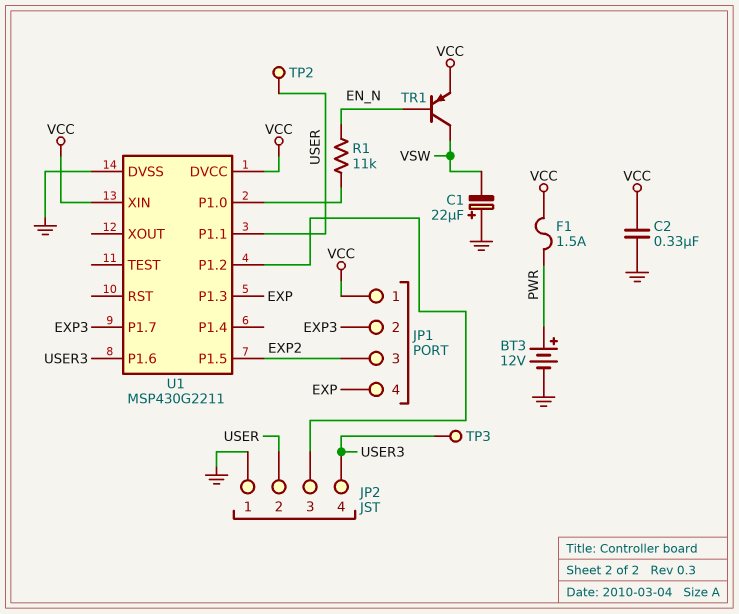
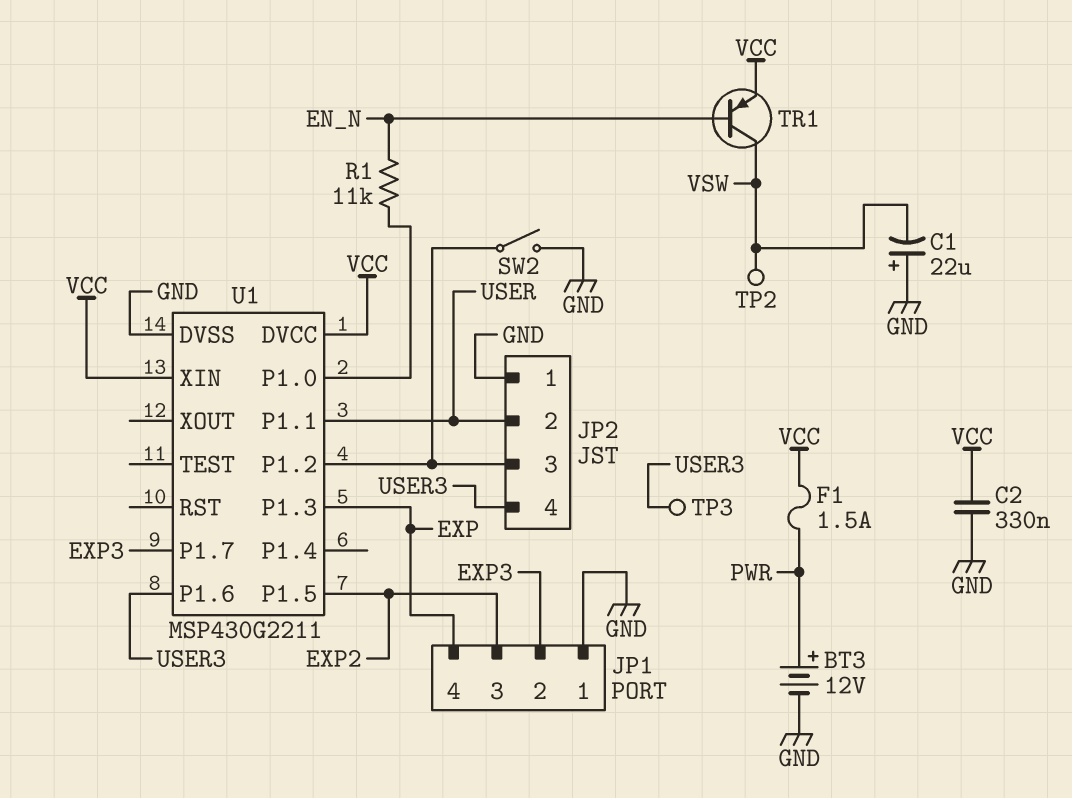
JP1 pin 1: VCC -> GND
SW2: none -> switch (GND, JP2/3)
TP2: test point (USER) -> test point (VSW)

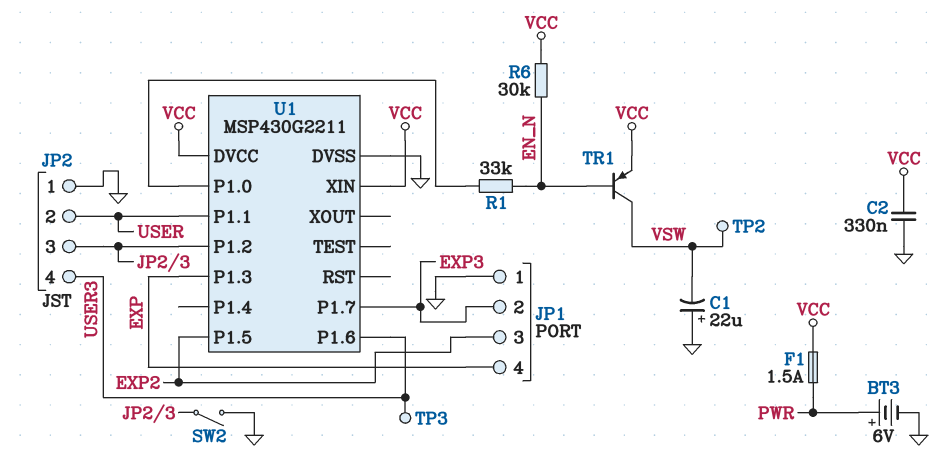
BT3: 12V (plus PWR, minus GND) -> 6V (plus PWR, minus GND)
R1: 11k (EN_N, U1/P1.0) -> 33k (EN_N, U1/P1.0)
R6: none -> 30k (EN_N, VCC)

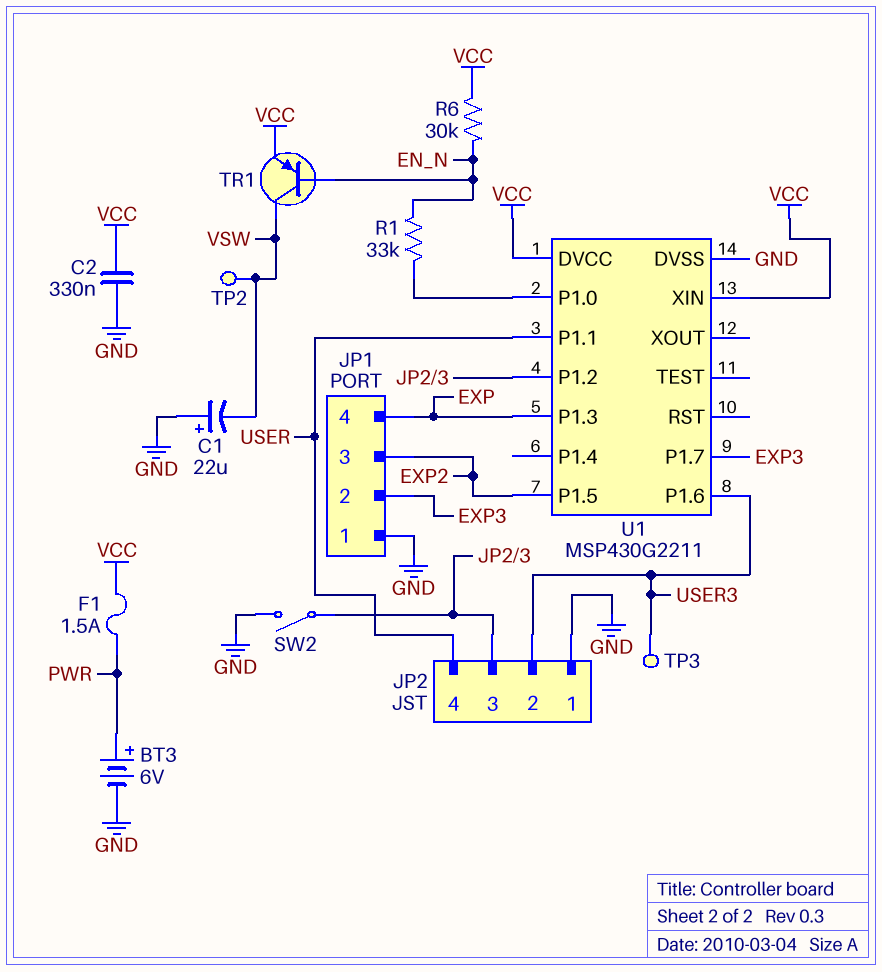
JP2 pin 2: USER -> USER3
JP2 pin 4: USER3 -> USER

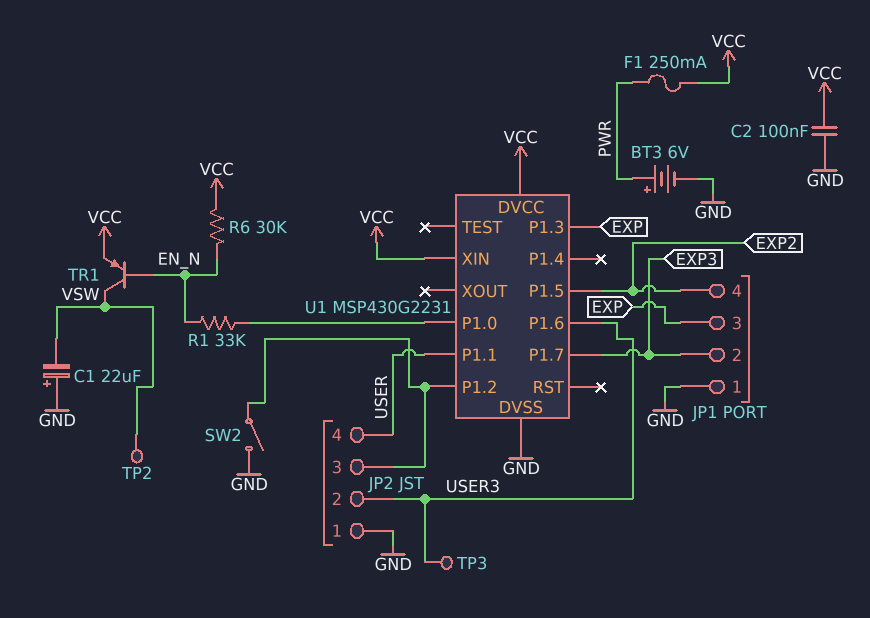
C2: 330nF (GND, VCC) -> 100nF (GND, VCC)
F1: 1.5A (PWR, VCC) -> 250mA (PWR, VCC)
JP1 pin 3: EXP2 -> EXP
JP1 pin 4: EXP -> EXP2
U1: MSP430G2211 -> MSP430G2231

